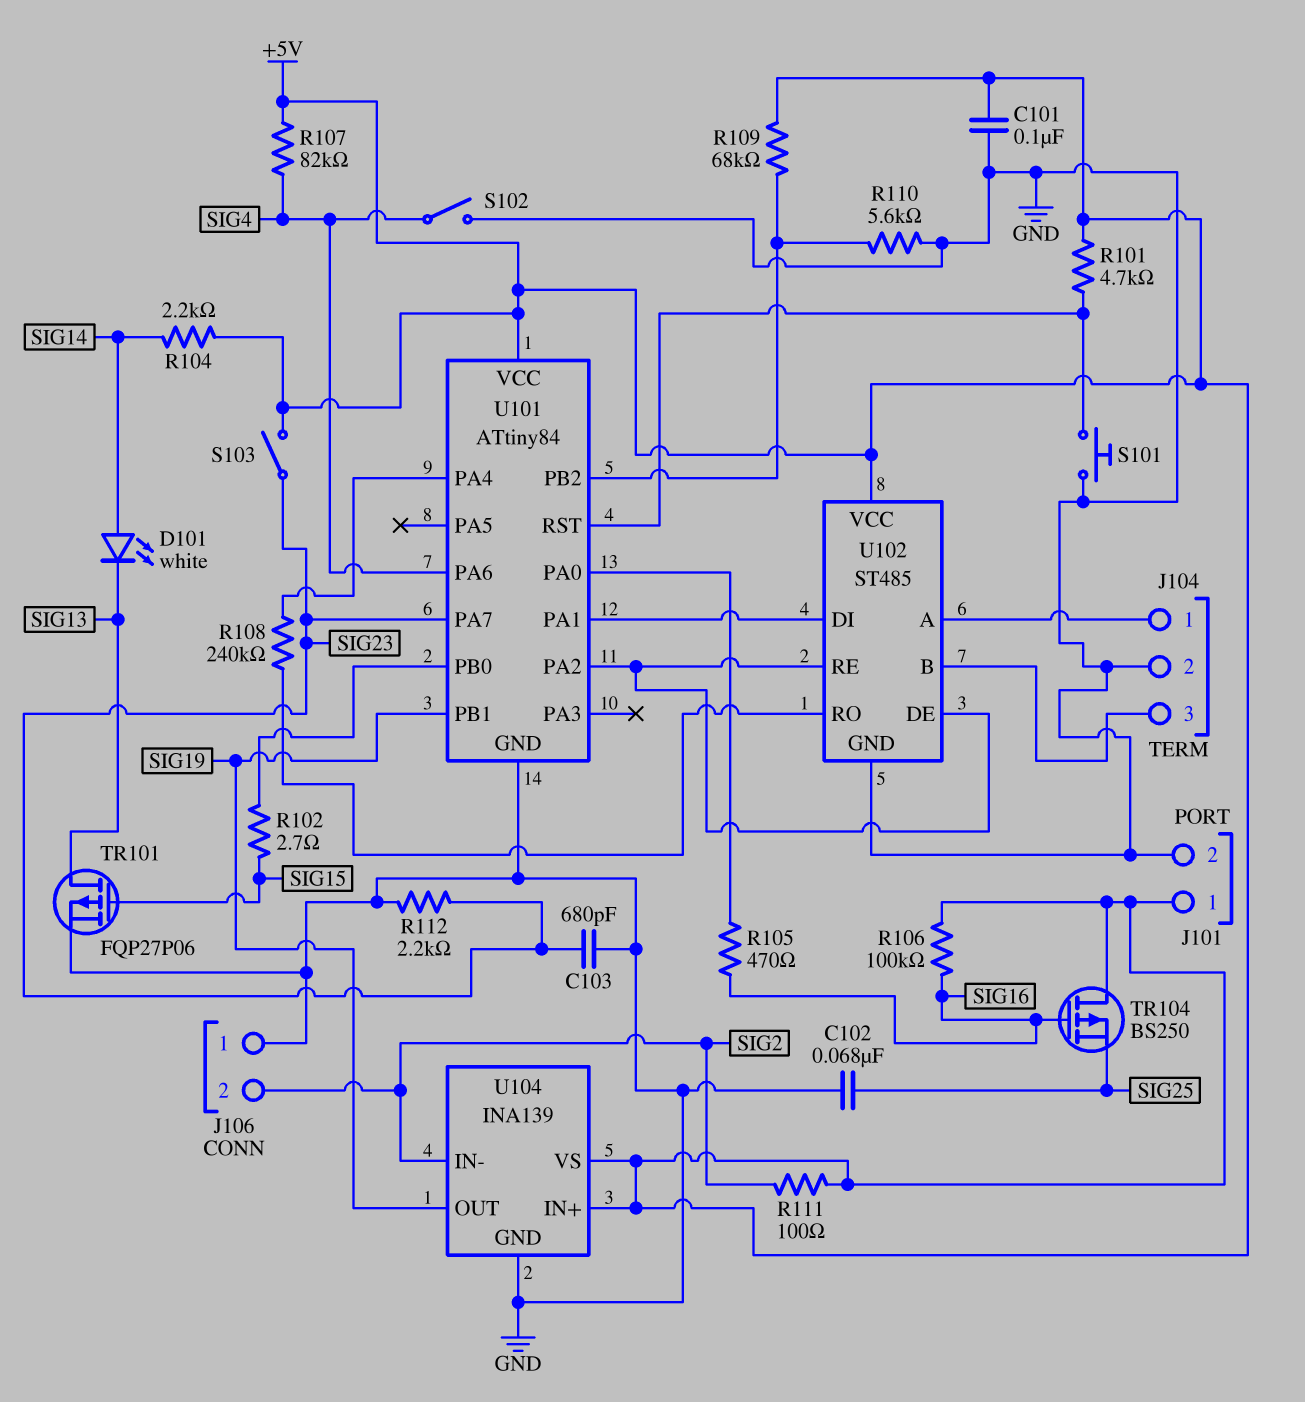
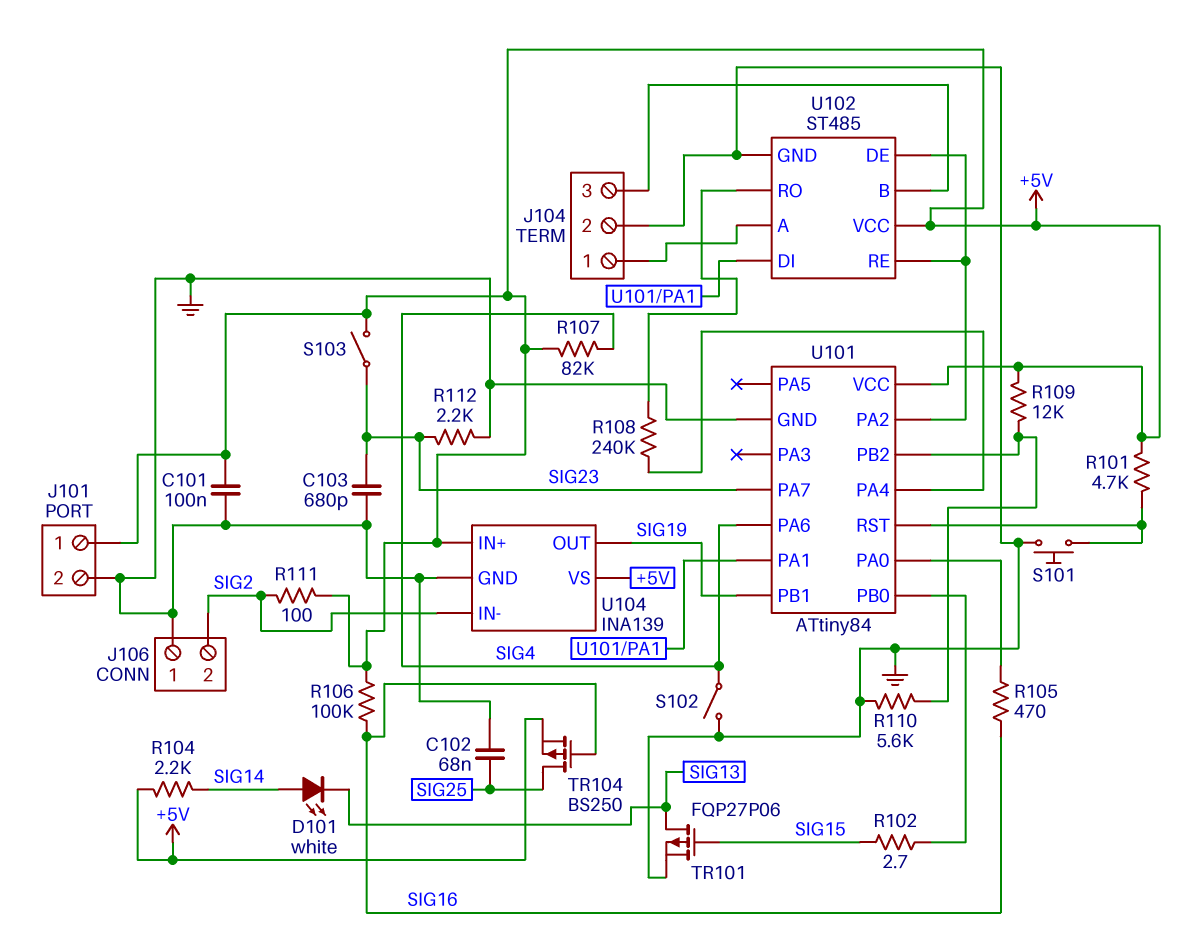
R109: 68k (+5V, U101/PB2) -> 12k (+5V, U101/PB2)
TR104: PMOS BS250 (G SIG16, D +5V, S SIG25) -> PMOS BS250 (G SIG16, D SIG25, S +5V)

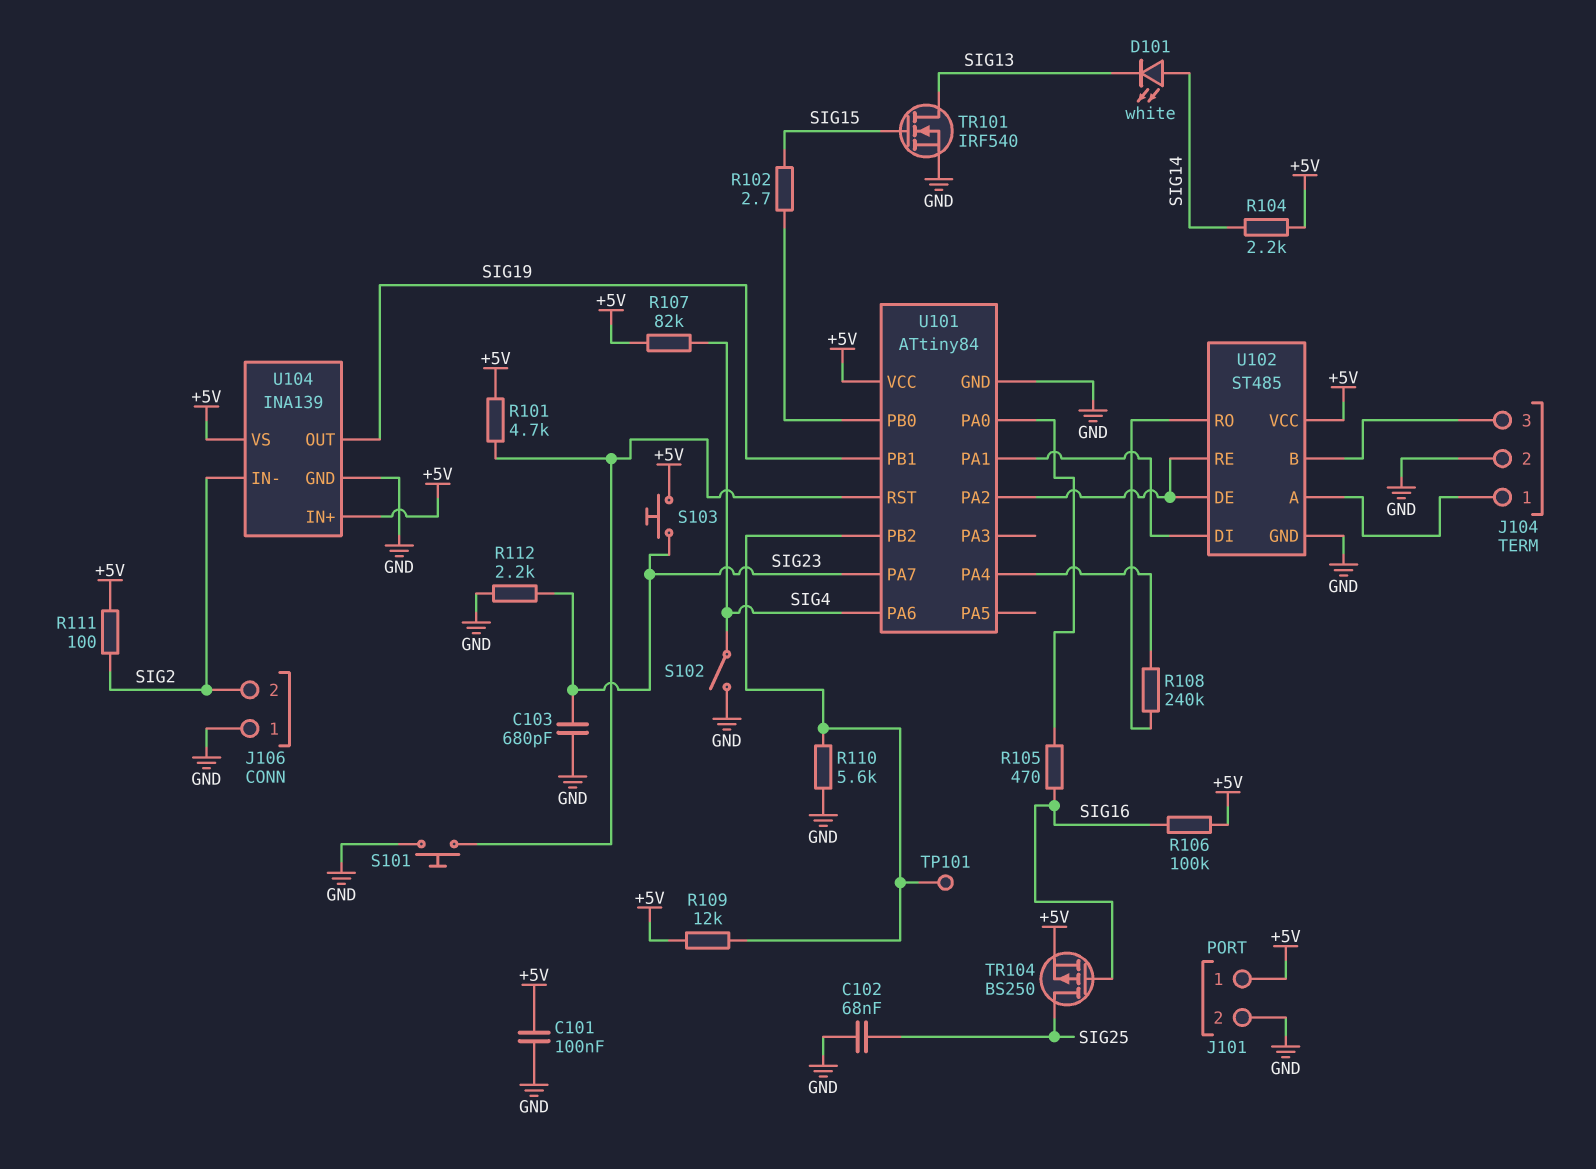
S103: switch (+5V, SIG23) -> button (+5V, SIG23)
TP101: none -> test point (U101/PB2)
TR101: PMOS FQP27P06 (G SIG15, D SIG13, S GND) -> NMOS IRF540 (G SIG15, D SIG13, S GND)

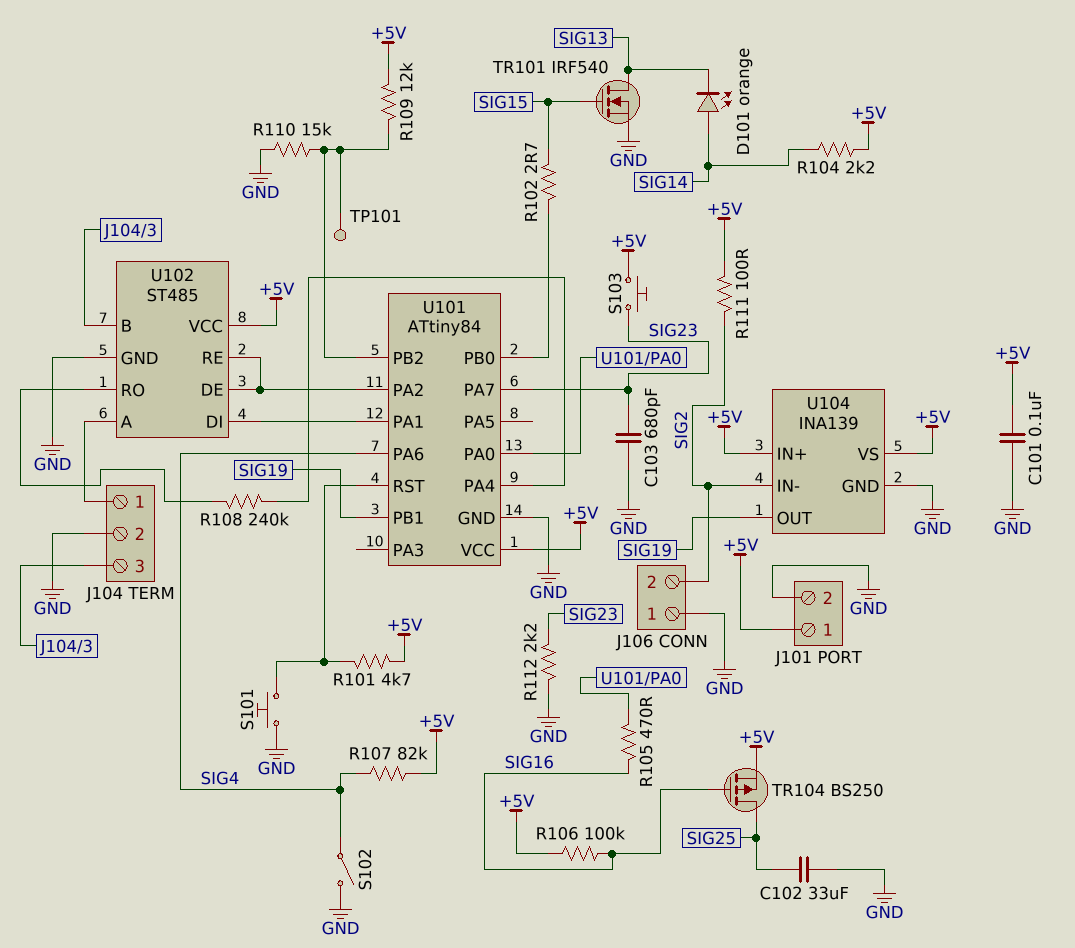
C102: 68nF (GND, SIG25) -> 33uF (GND, SIG25)
D101: LED white (A SIG14, K SIG13) -> LED orange (A SIG14, K SIG13)
R110: 5.6k (GND, U101/PB2) -> 15k (GND, U101/PB2)

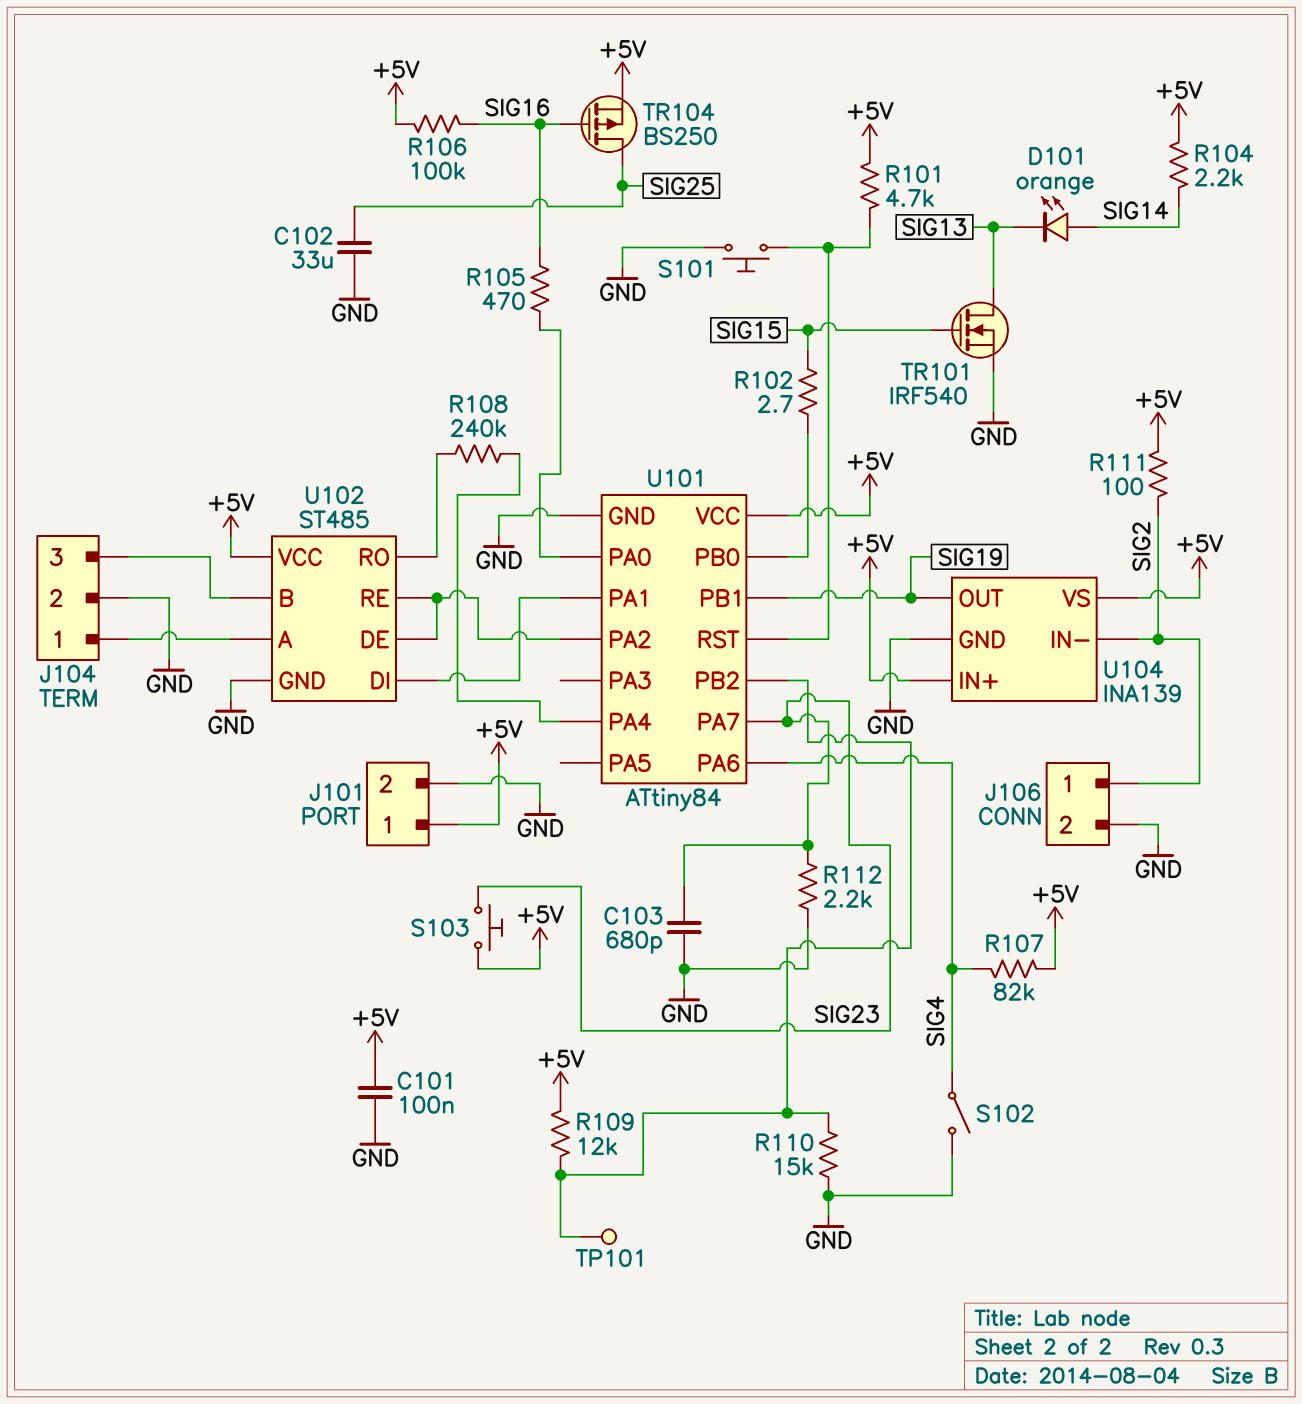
J106 pin 1: GND -> SIG2
J106 pin 2: SIG2 -> GND

